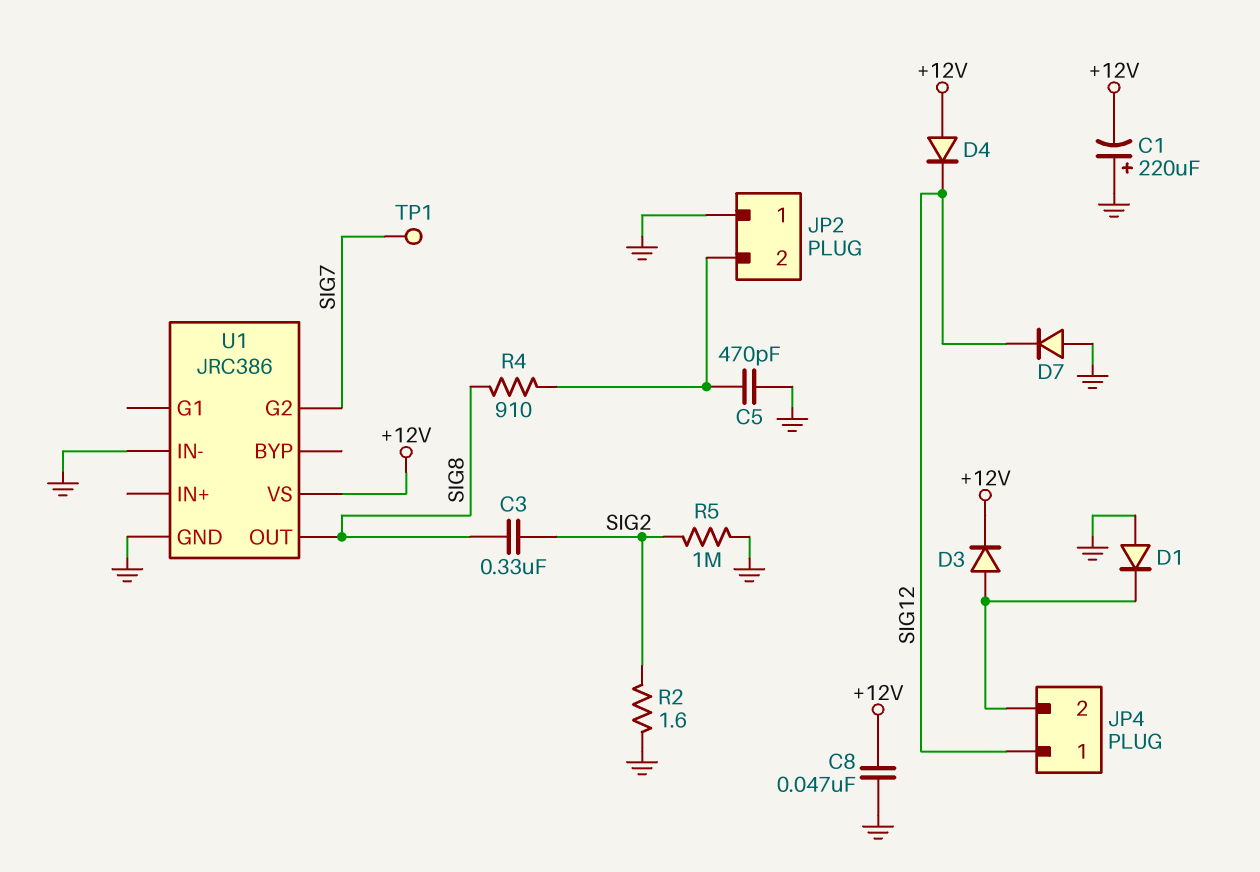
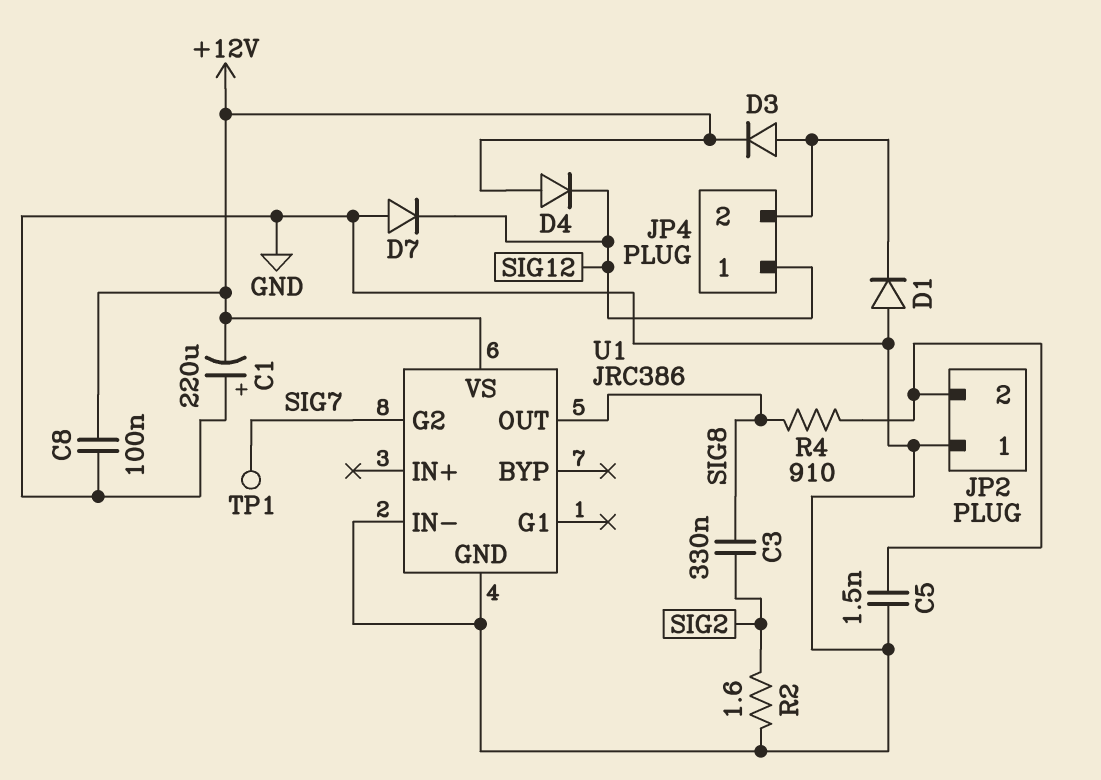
C5: 470pF (GND, JP2/2) -> 1.5nF (GND, JP2/2)
C8: 47nF (+12V, GND) -> 100nF (+12V, GND)
R5: 1M (GND, SIG2) -> none

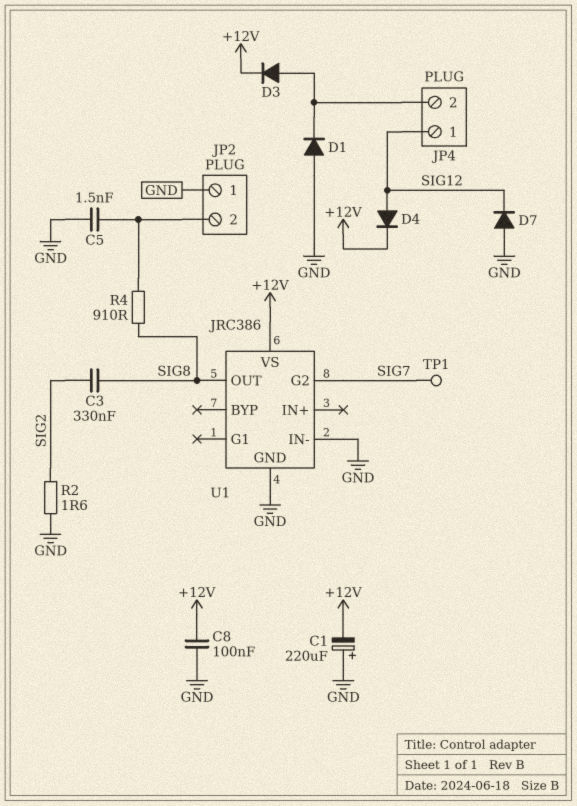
D4: diode (A +12V, K SIG12) -> diode (A SIG12, K +12V)

